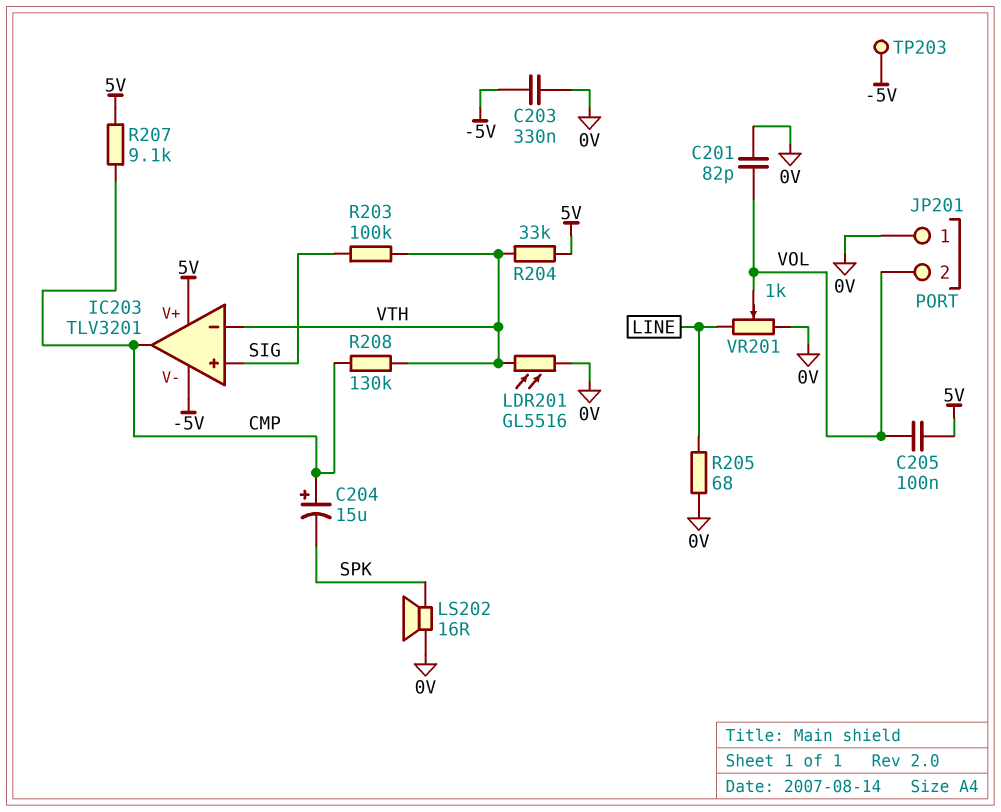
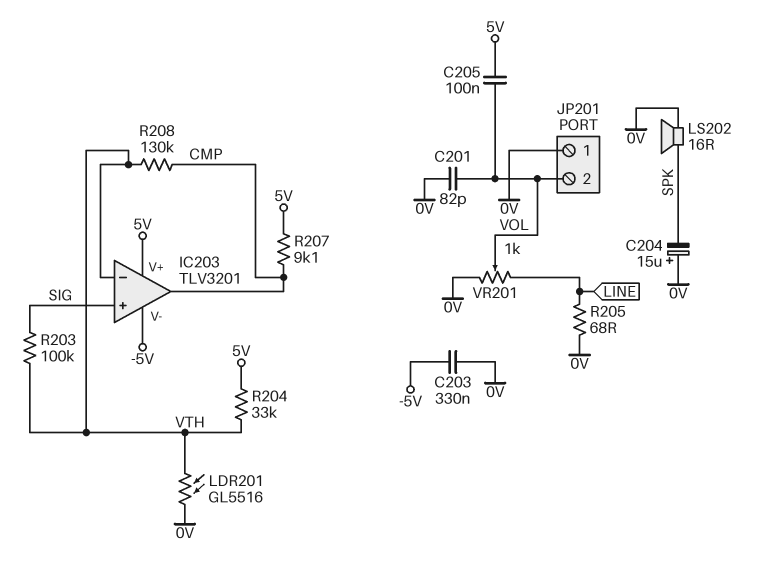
C204: 15uF (plus CMP, minus SPK) -> 15uF (plus 0V, minus SPK)
TP203: test point (-5V) -> none

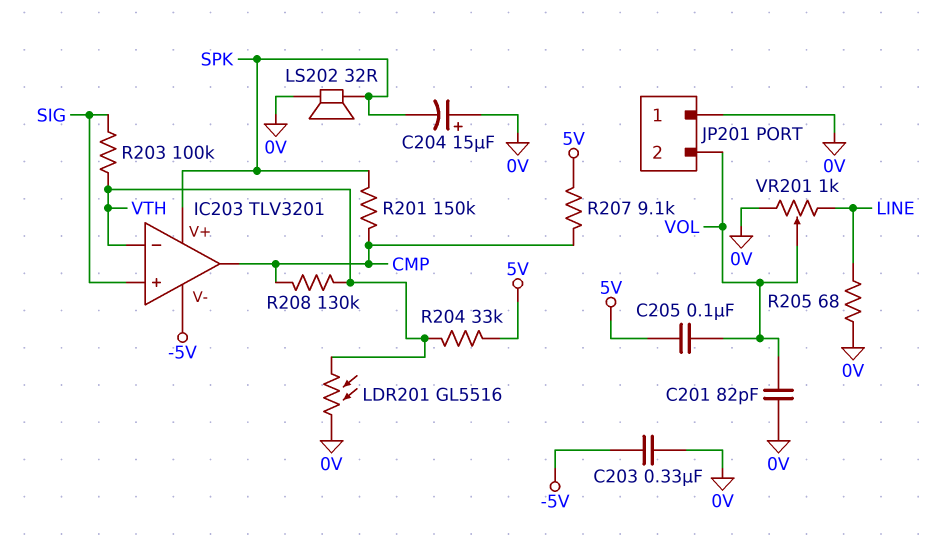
IC203 pin V+: 5V -> SPK
LS202: speaker 16R (0V, SPK) -> speaker 32R (0V, SPK)
R201: none -> 150k (CMP, SPK)

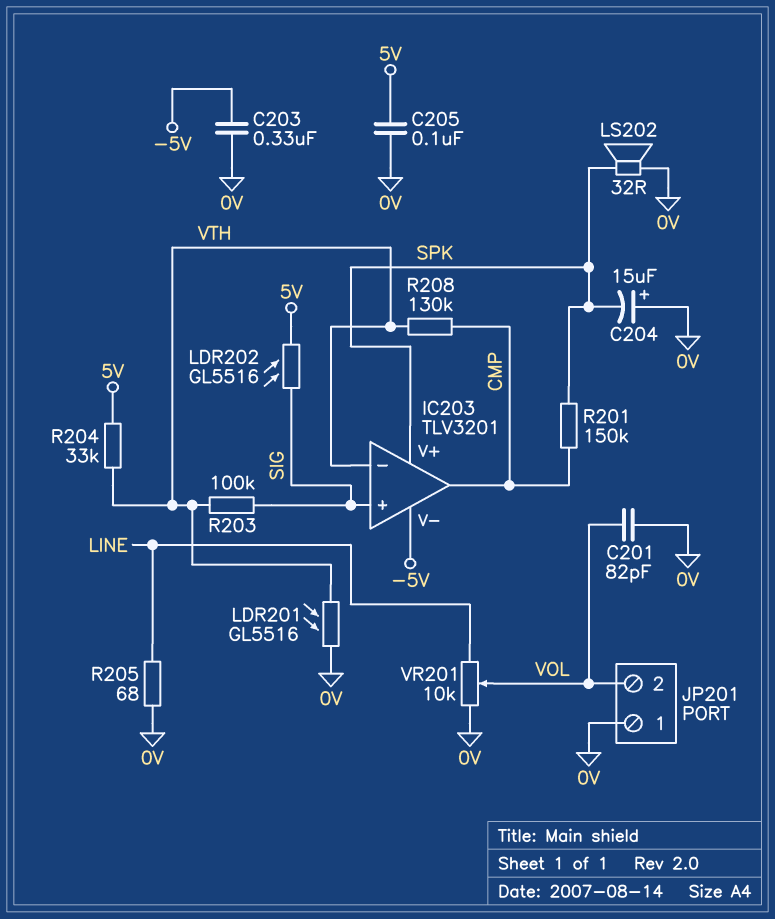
C205: 100nF (5V, VOL) -> 100nF (0V, 5V)
LDR202: none -> GL5516 (5V, SIG)
R207: 9.1k (5V, CMP) -> none
VR201: 1k (0V, LINE, wiper VOL) -> 10k (0V, LINE, wiper VOL)

